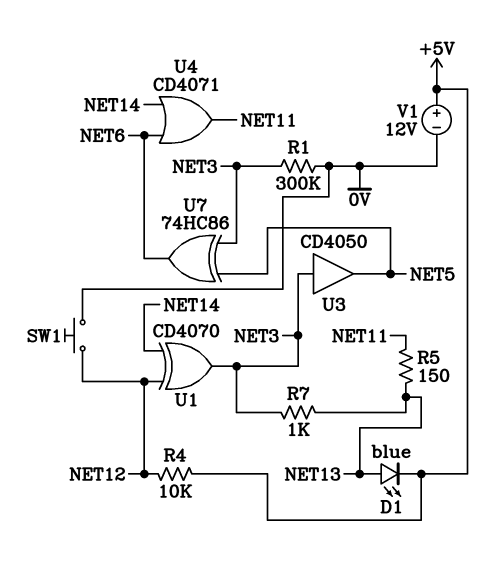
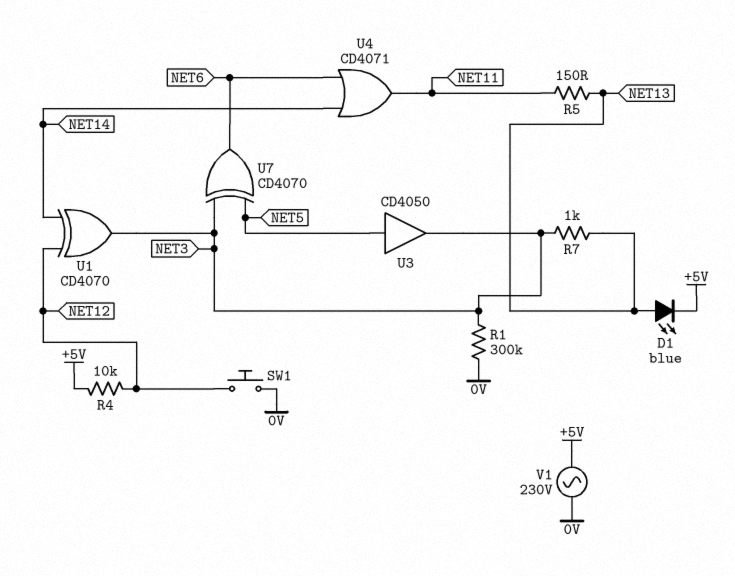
U3: buffer CD4050 (in NET3, out NET5) -> buffer CD4050 (in NET5, out NET3)
U7: XOR 74HC86 (in NET3, in NET5, out NET6) -> XOR CD4070 (in NET3, in NET5, out NET6)
V1: 12V (plus +5V, minus 0V) -> AC 230V (+5V, 0V)

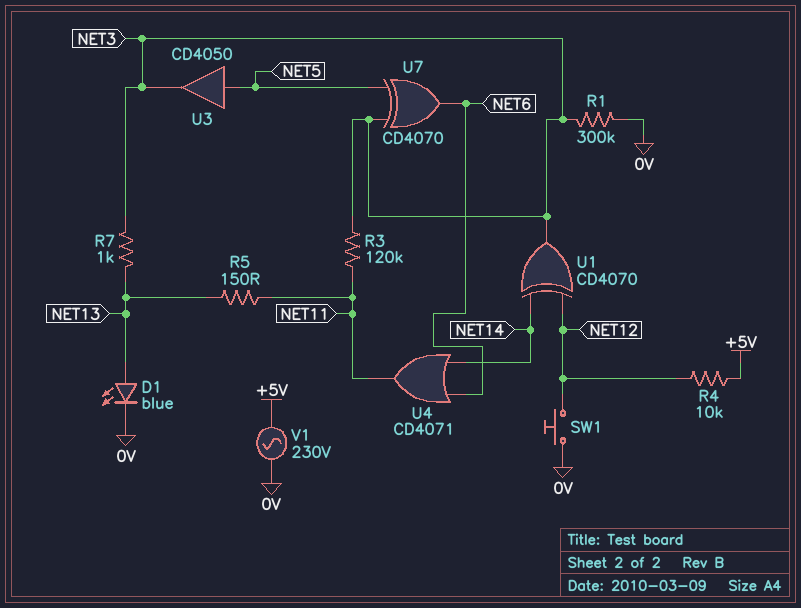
D1: LED blue (A NET13, K +5V) -> LED blue (A NET13, K 0V)
R3: none -> 120k (NET3, NET11)

